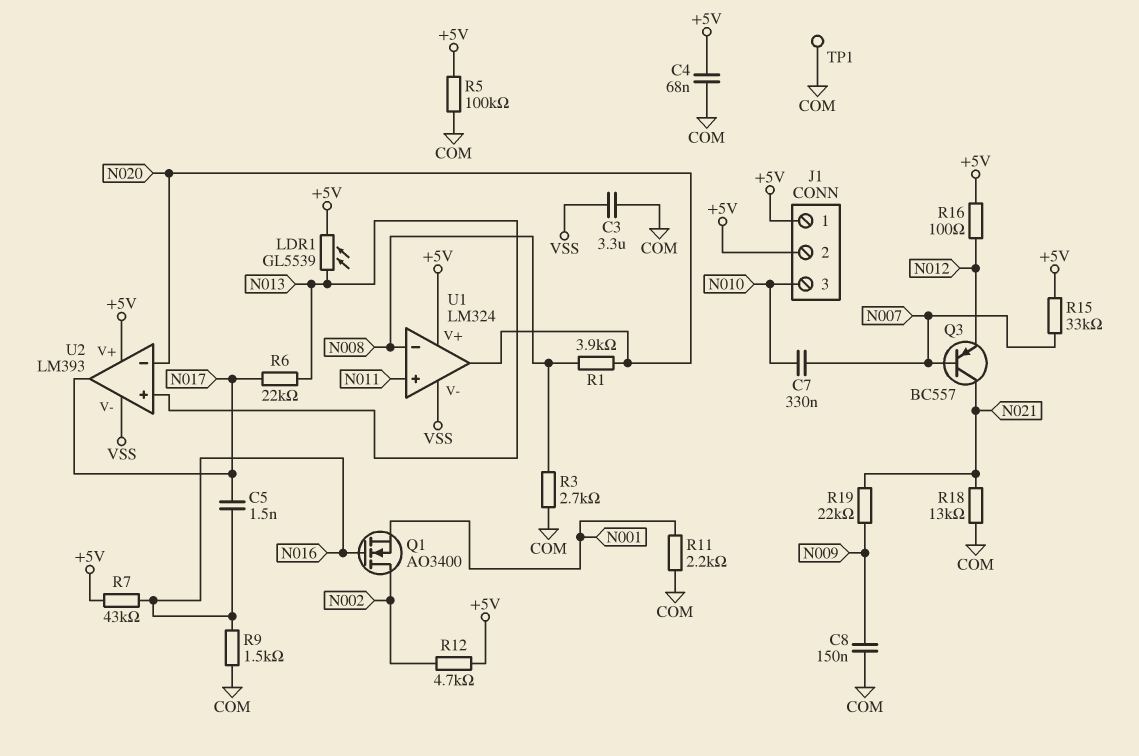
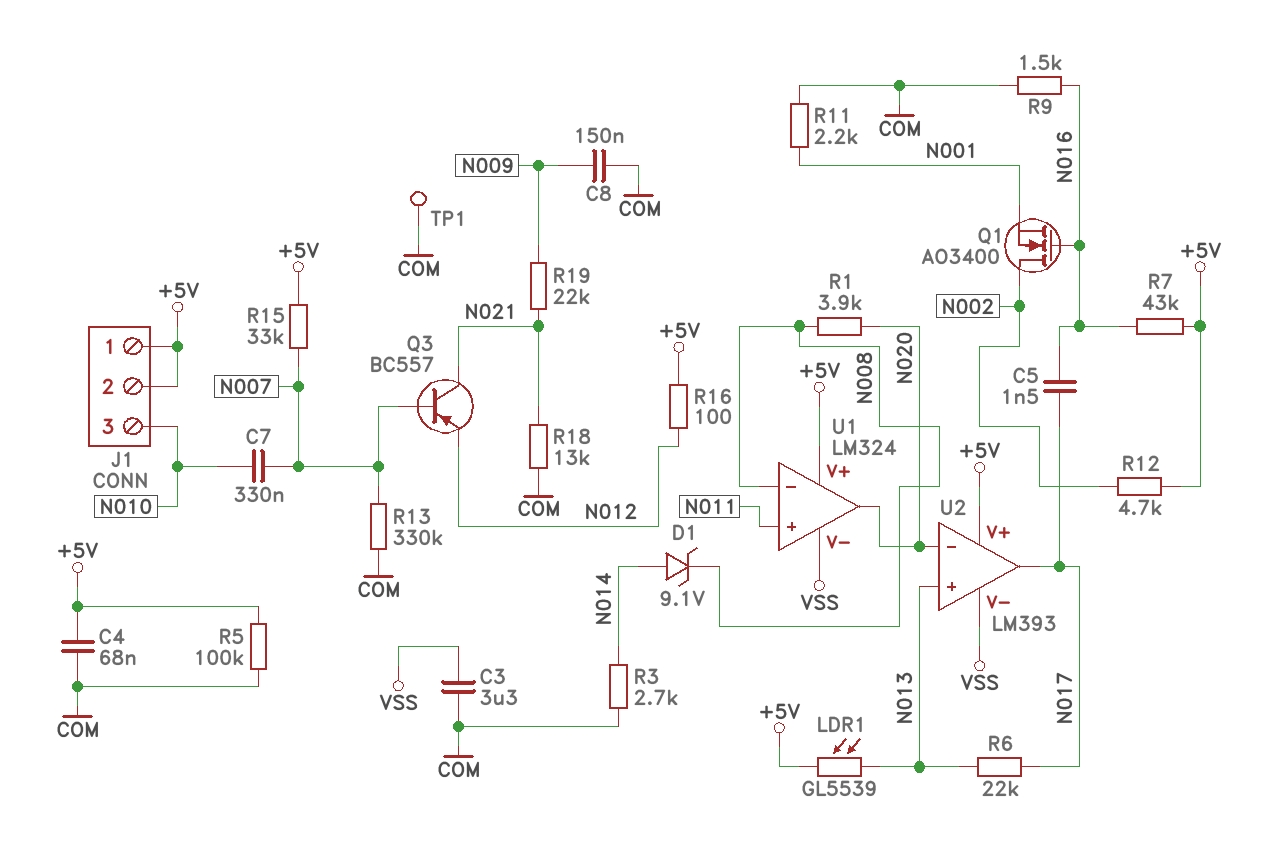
D1: none -> zener 9.1V (A N014, K N008)
R3: 2.7k (COM, N008) -> 2.7k (COM, N014)
R13: none -> 330k (COM, N007)

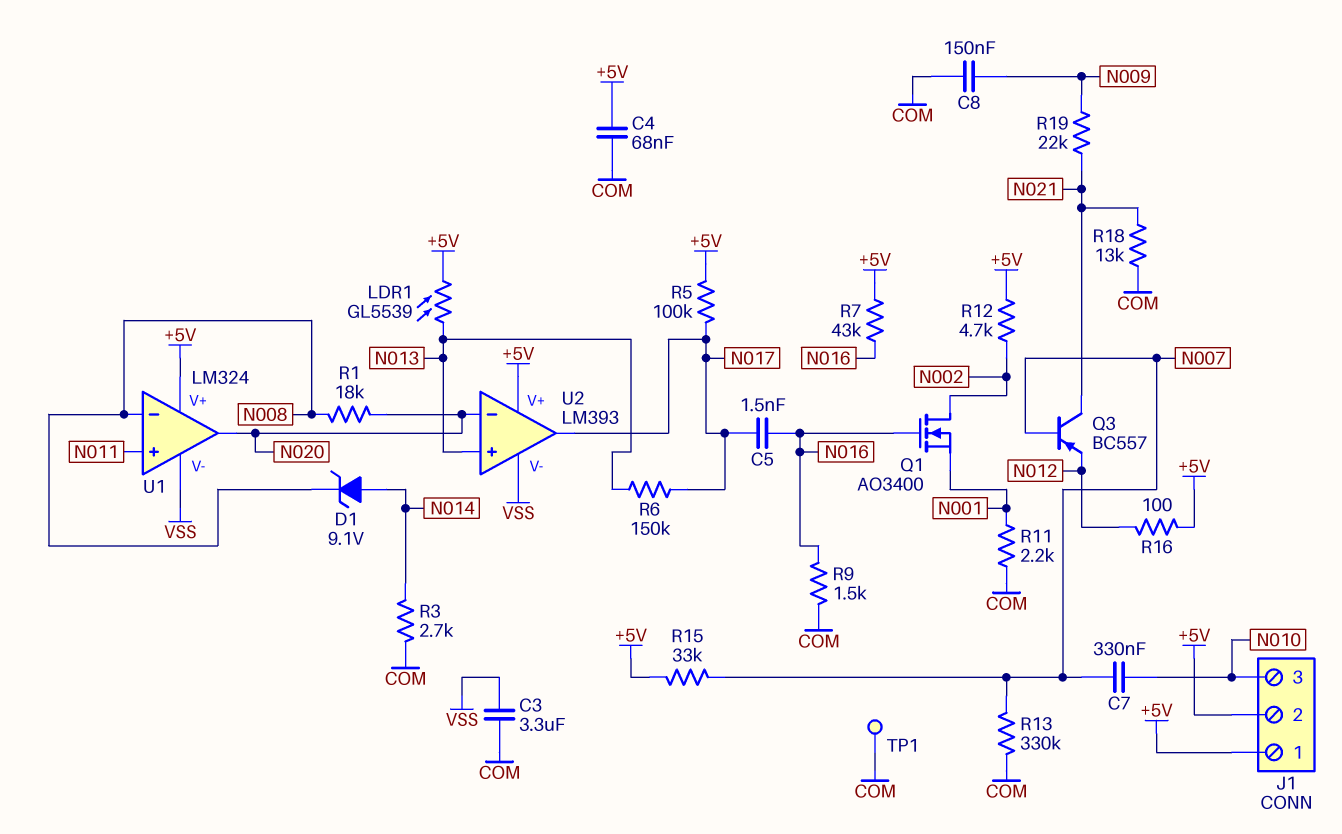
R1: 3.9k (N008, N020) -> 18k (N008, N020)
R5: 100k (+5V, COM) -> 100k (+5V, N017)
R6: 22k (N013, N017) -> 150k (N013, N017)

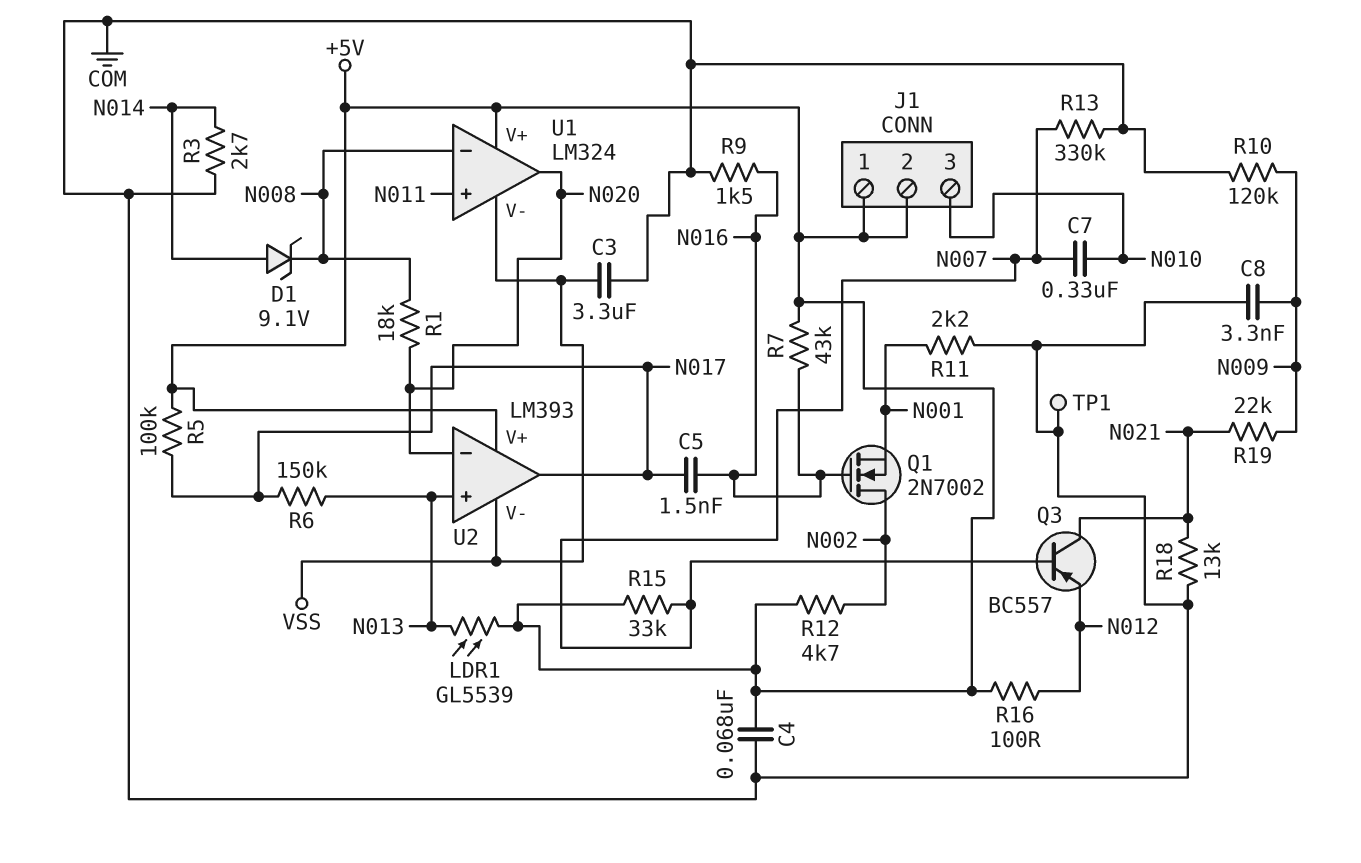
C8: 150nF (COM, N009) -> 3.3nF (COM, N009)
Q1: NMOS AO3400 (G N016, D N002, S N001) -> NMOS 2N7002 (G N016, D N002, S N001)
R10: none -> 120k (COM, N009)

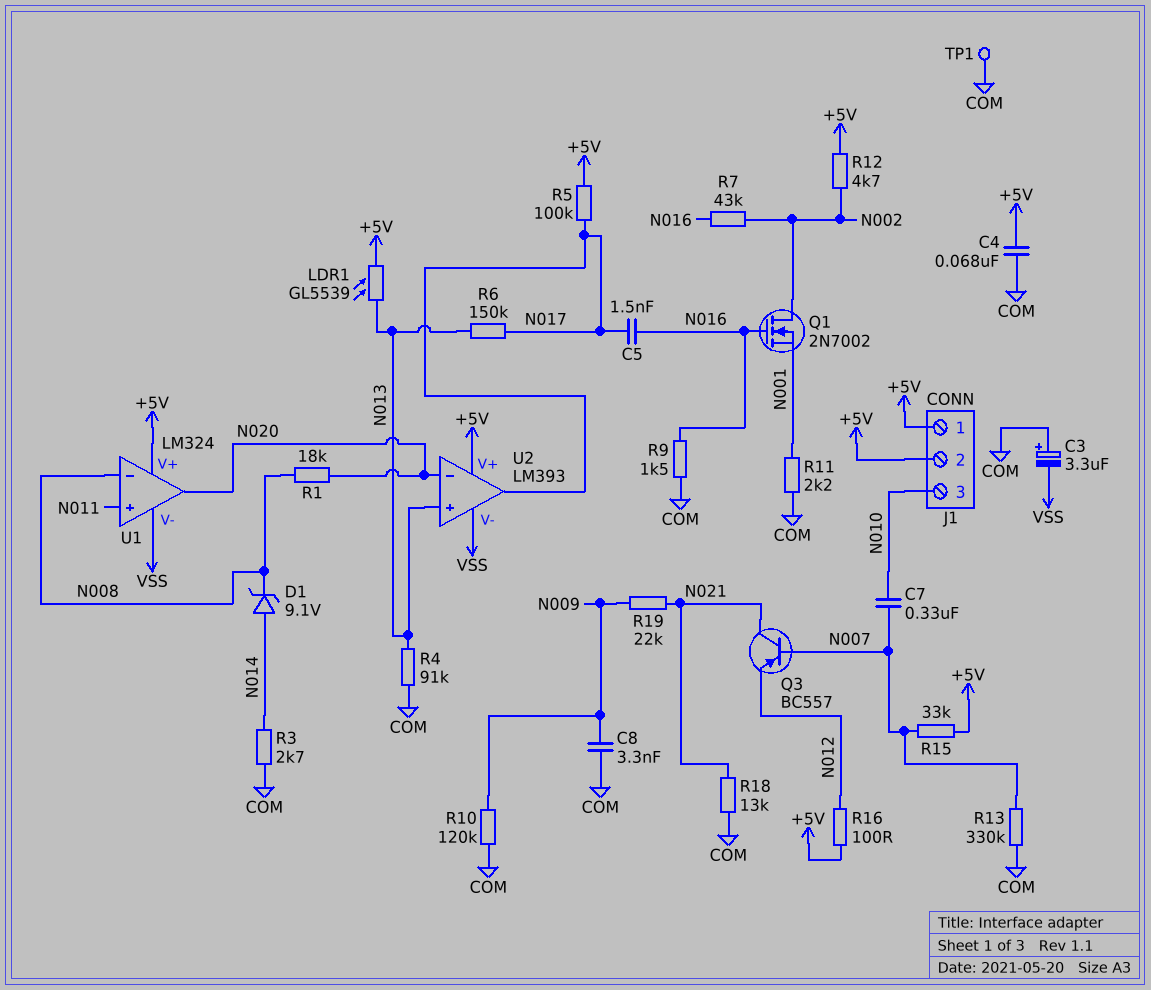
C3: 3.3uF (COM, VSS) -> 3.3uF (plus COM, minus VSS)
R4: none -> 91k (COM, N013)
R7: 43k (+5V, N016) -> 43k (N002, N016)

